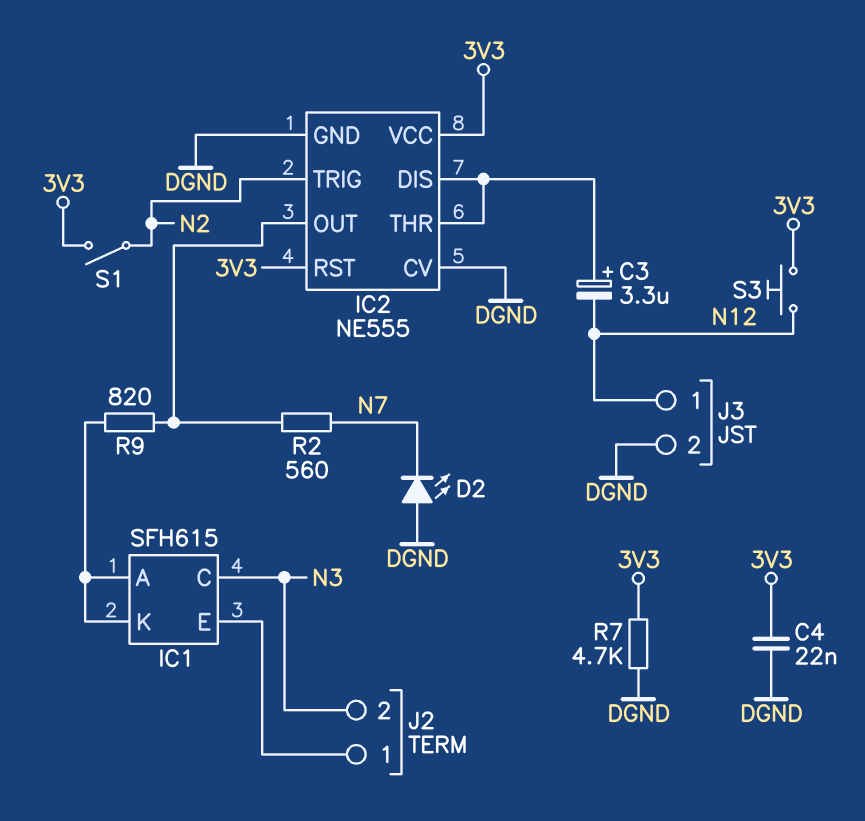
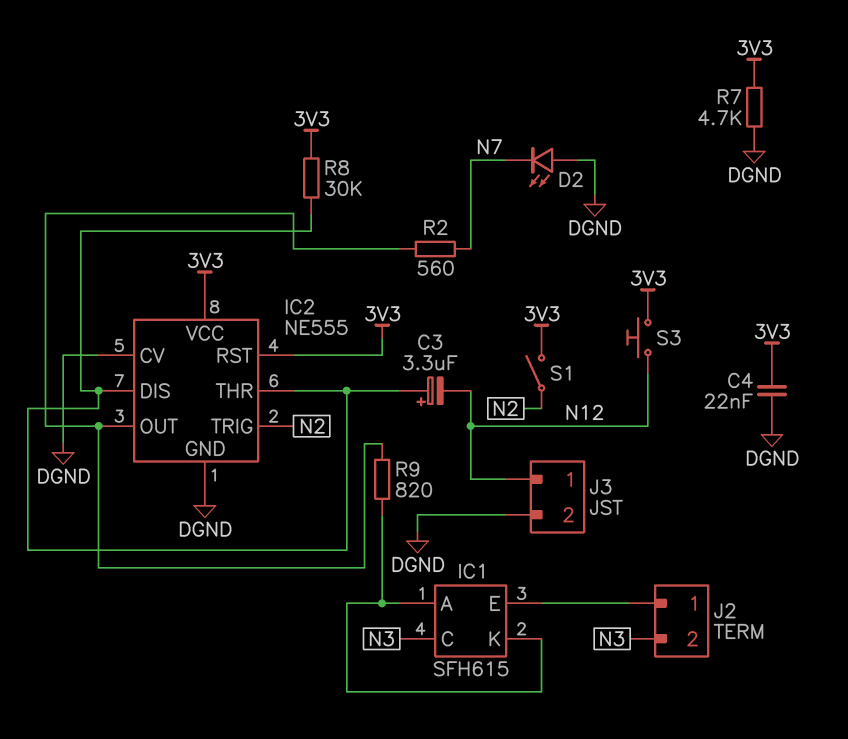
R8: none -> 30k (3V3, IC2/DIS)

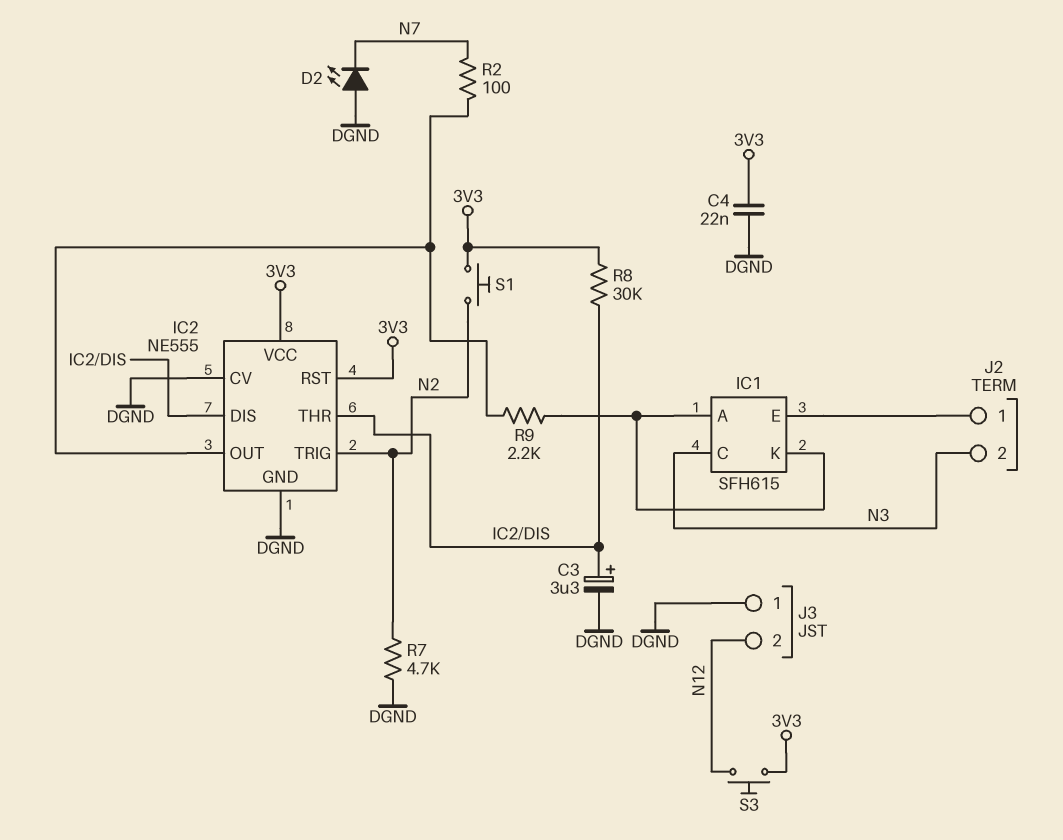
C3: 3.3uF (plus IC2/DIS, minus N12) -> 3.3uF (plus IC2/DIS, minus DGND)
J3 pin 1: N12 -> DGND
J3 pin 2: DGND -> N12
R2: 560 (IC2/OUT, N7) -> 100 (IC2/OUT, N7)
R7: 4.7k (3V3, DGND) -> 4.7k (DGND, N2)
R9: 820 (IC1/A, IC2/OUT) -> 2.2k (IC1/A, IC2/OUT)
S1: switch (3V3, N2) -> button (3V3, N2)

